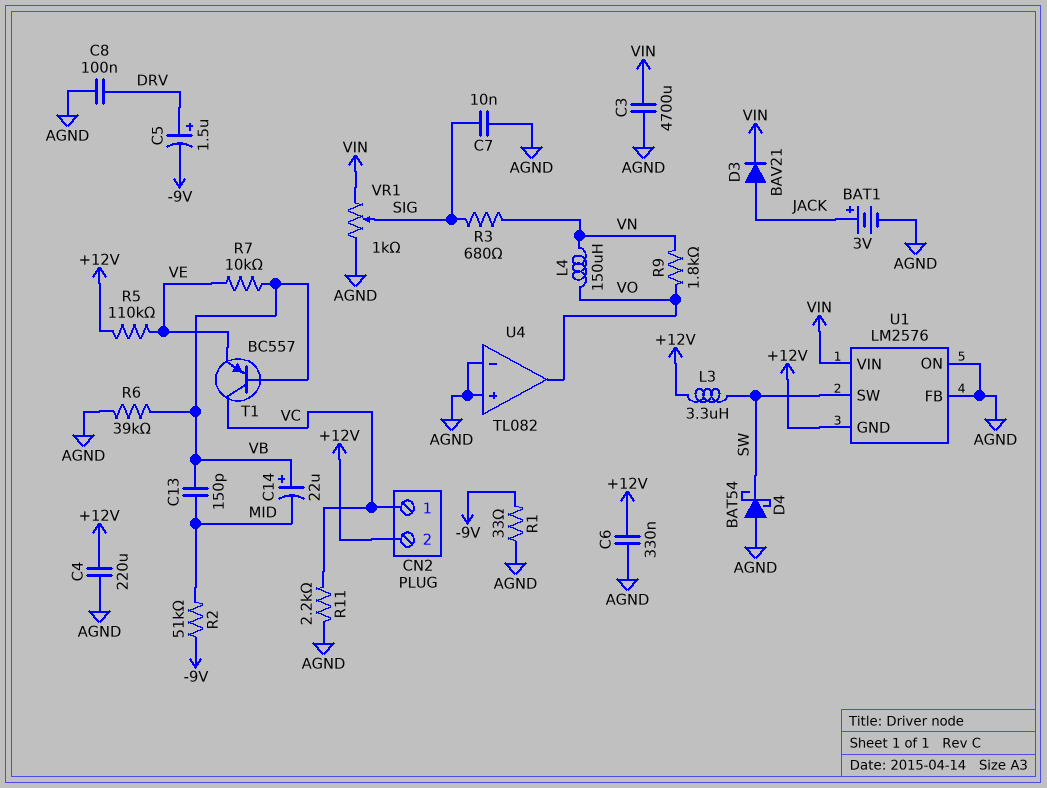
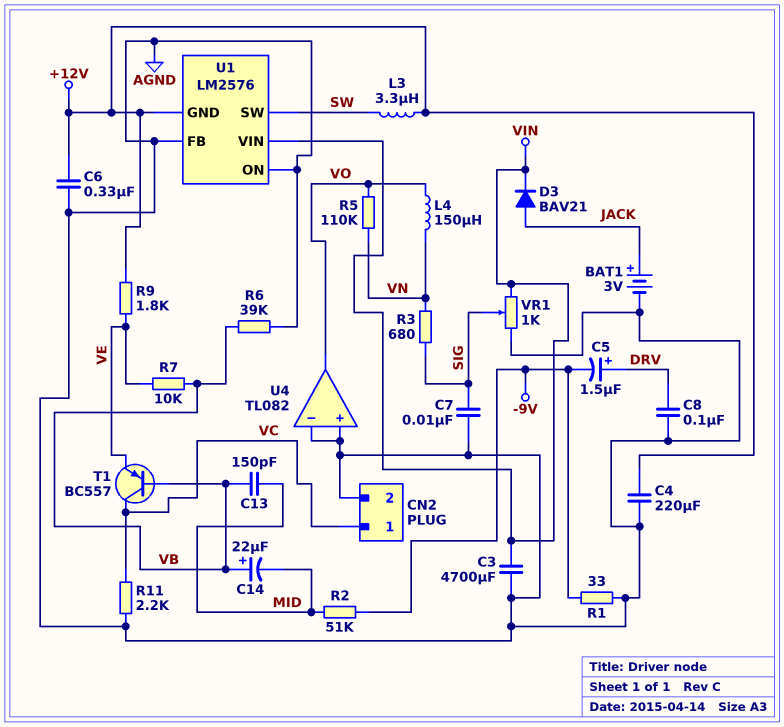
CN2 pin 2: +12V -> AGND
D4: schottky BAT54 (A AGND, K SW) -> none
R5: 110k (+12V, VE) -> 110k (VN, VO)
R9: 1.8k (VN, VO) -> 1.8k (+12V, VE)

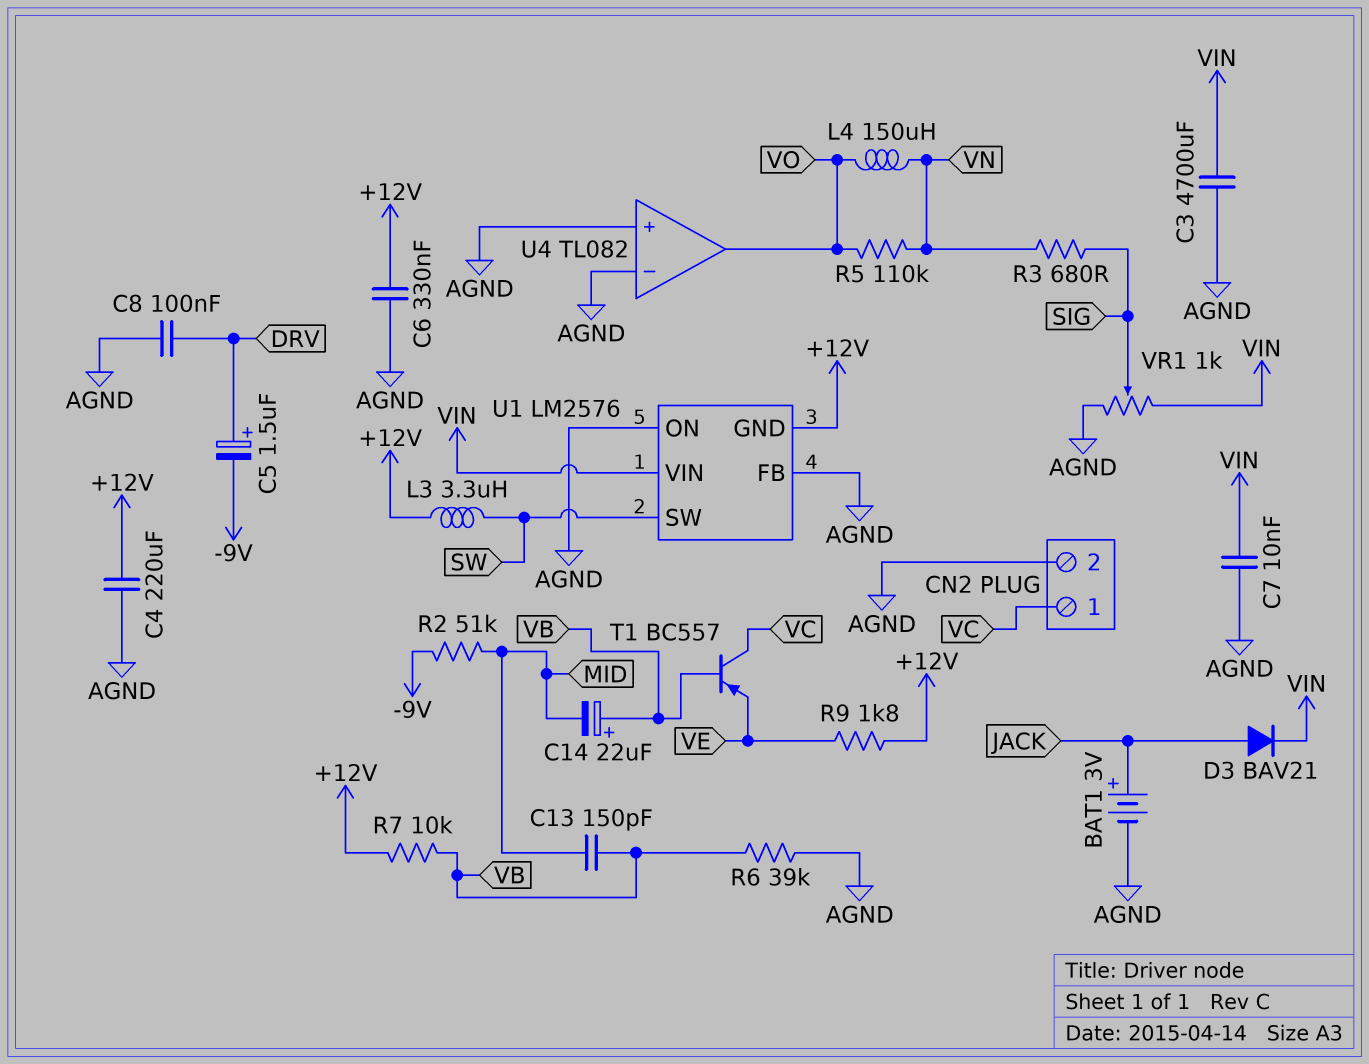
C7: 10nF (AGND, SIG) -> 10nF (AGND, VIN)
R1: 33 (-9V, AGND) -> none
R7: 10k (VB, VE) -> 10k (+12V, VB)
R11: 2.2k (AGND, VC) -> none

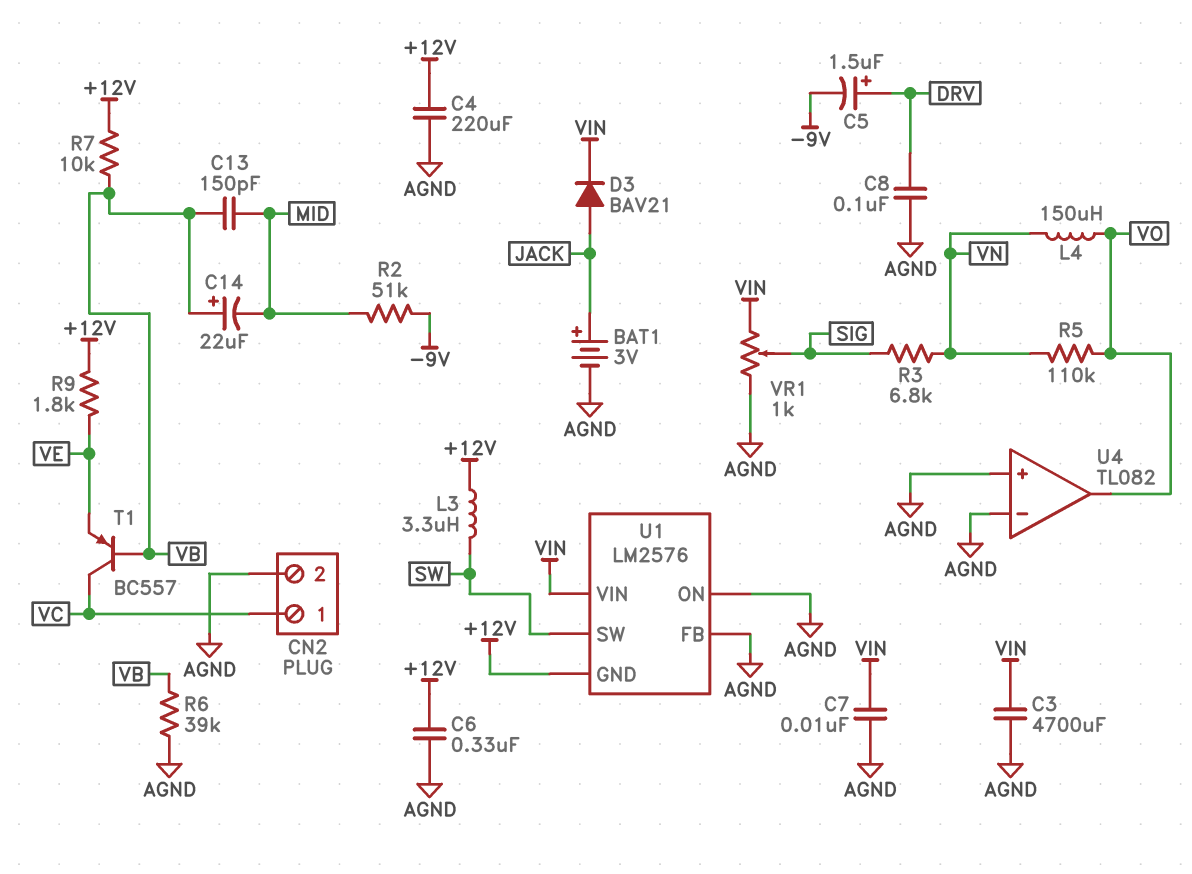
R3: 680 (SIG, VN) -> 6.8k (SIG, VN)

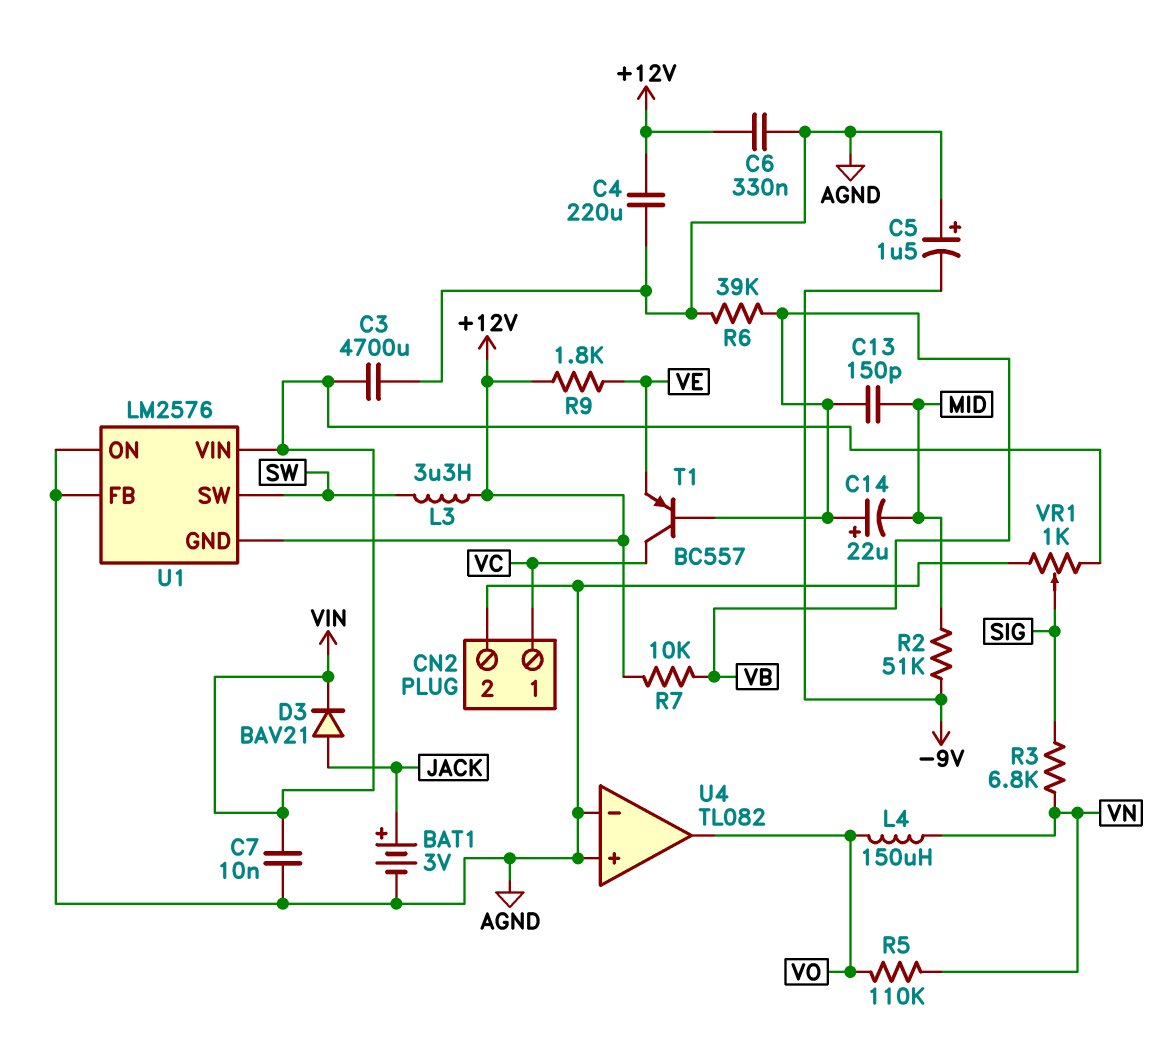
C5: 1.5uF (plus DRV, minus -9V) -> 1.5uF (plus AGND, minus -9V)
C8: 100nF (AGND, DRV) -> none

